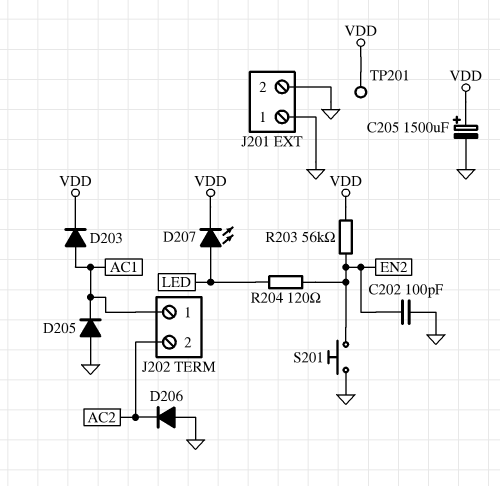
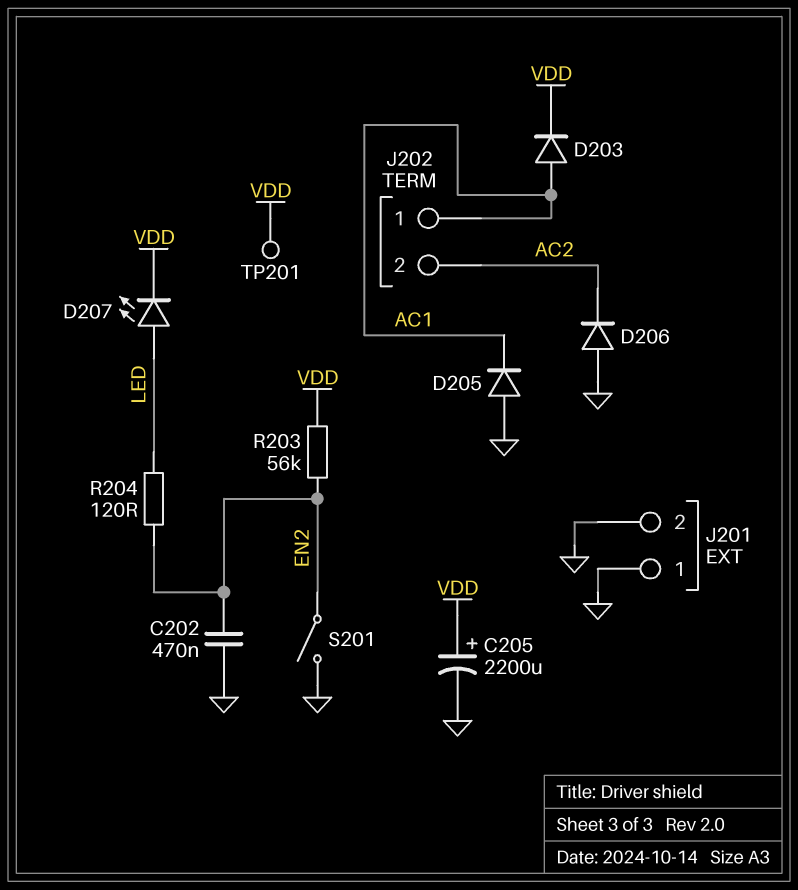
C202: 100pF (EN2, GND) -> 470nF (EN2, GND)
C205: 1500uF (plus VDD, minus GND) -> 2200uF (plus VDD, minus GND)
S201: button (EN2, GND) -> switch (EN2, GND)

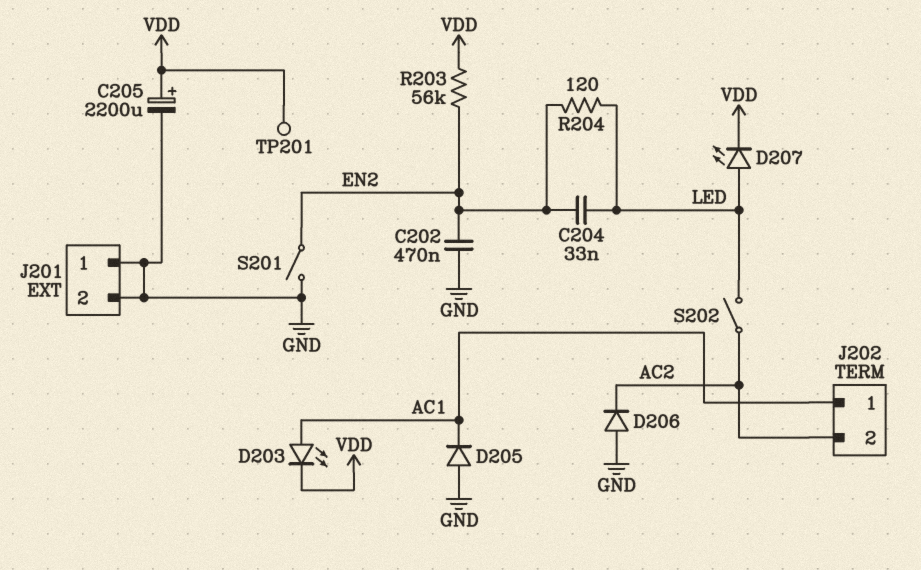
C204: none -> 33nF (EN2, LED)
D203: diode (A AC1, K VDD) -> LED (A AC1, K VDD)
S202: none -> switch (AC2, LED)

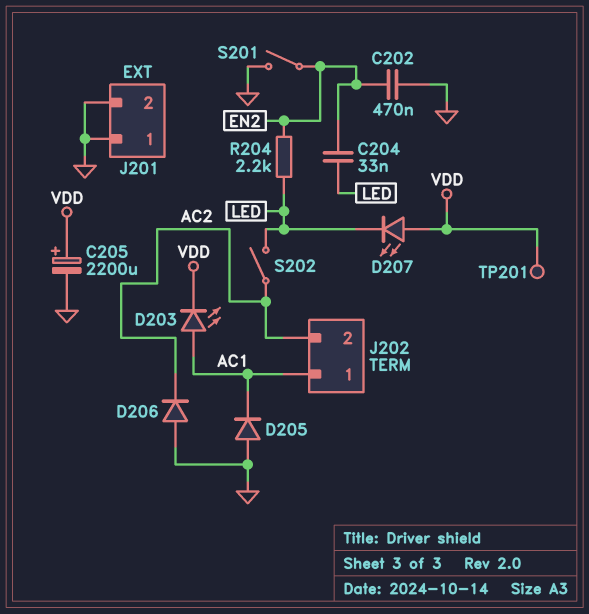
D207: LED (A LED, K VDD) -> LED (A VDD, K LED)
R203: 56k (EN2, VDD) -> none
R204: 120 (EN2, LED) -> 2.2k (EN2, LED)

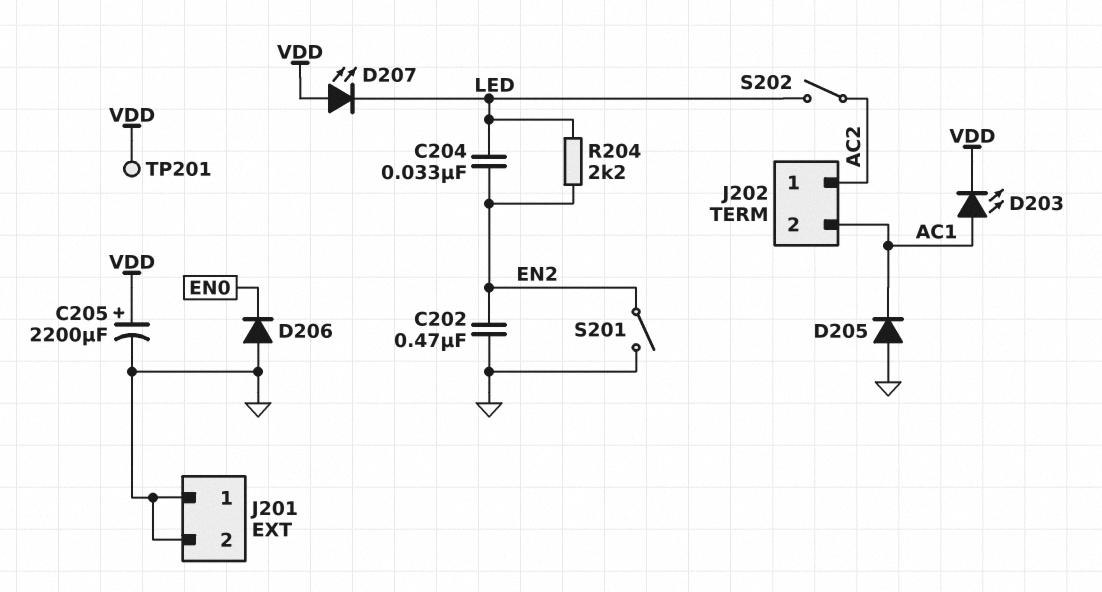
D206: diode (A GND, K AC2) -> diode (A GND, K EN0)
J202 pin 1: AC1 -> AC2
J202 pin 2: AC2 -> AC1

